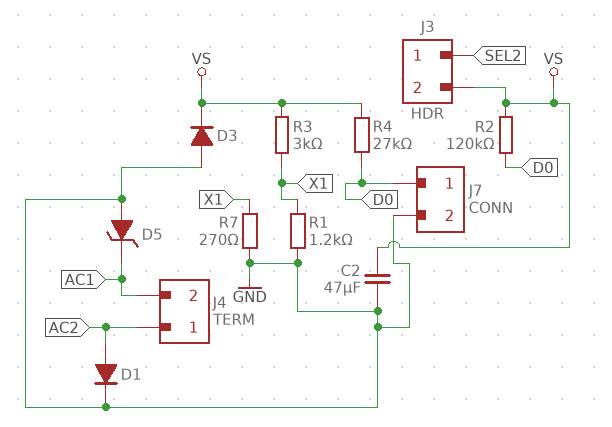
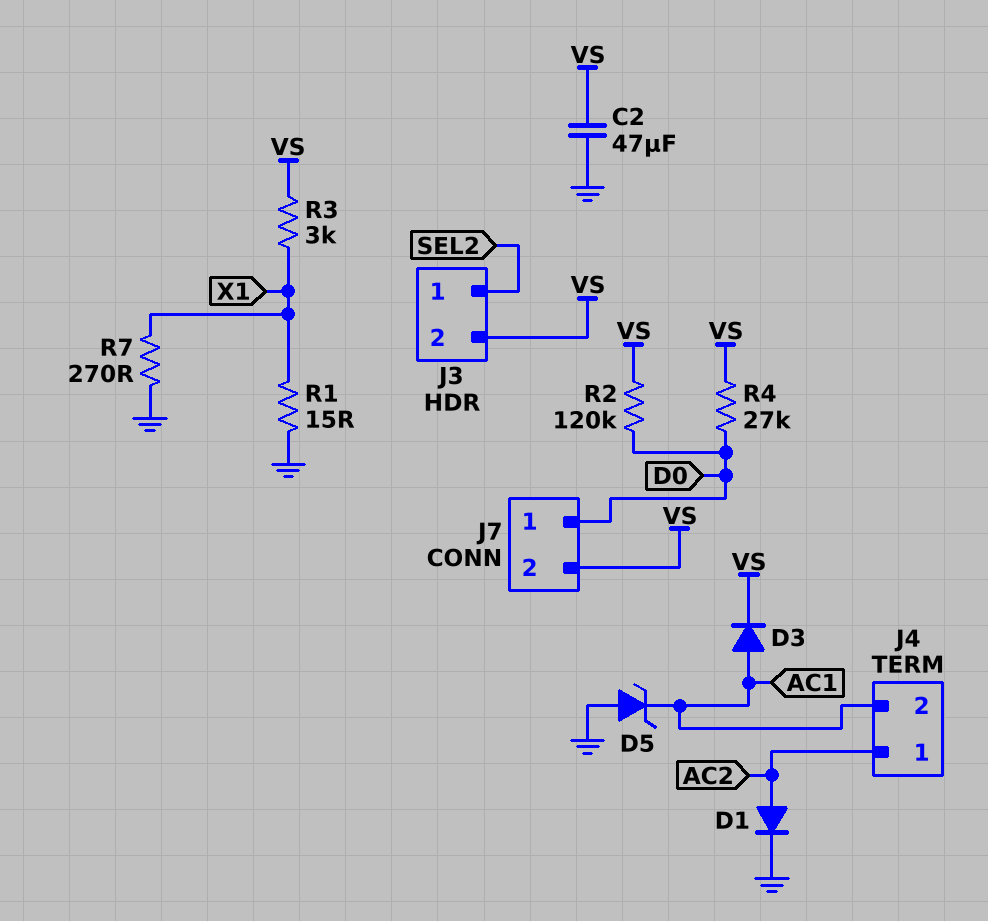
D3: diode (A GND, K VS) -> diode (A AC1, K VS)
J7 pin 2: GND -> VS
R1: 1.2k (GND, X1) -> 15 (GND, X1)

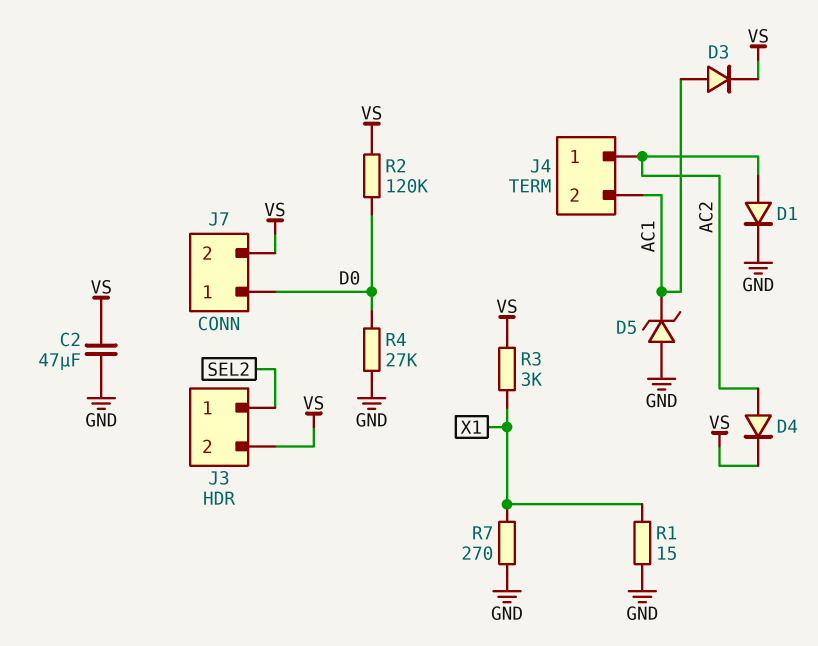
D4: none -> diode (A AC2, K VS)
R4: 27k (D0, VS) -> 27k (D0, GND)

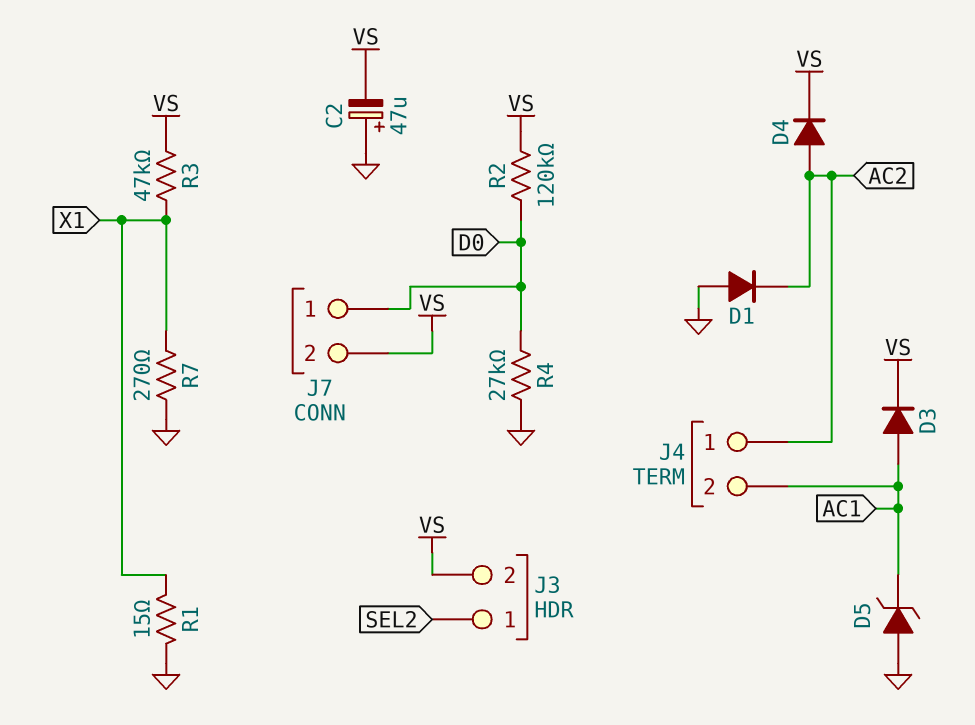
C2: 47uF (GND, VS) -> 47uF (plus GND, minus VS)
D1: diode (A AC2, K GND) -> diode (A GND, K AC2)
R3: 3k (VS, X1) -> 47k (VS, X1)

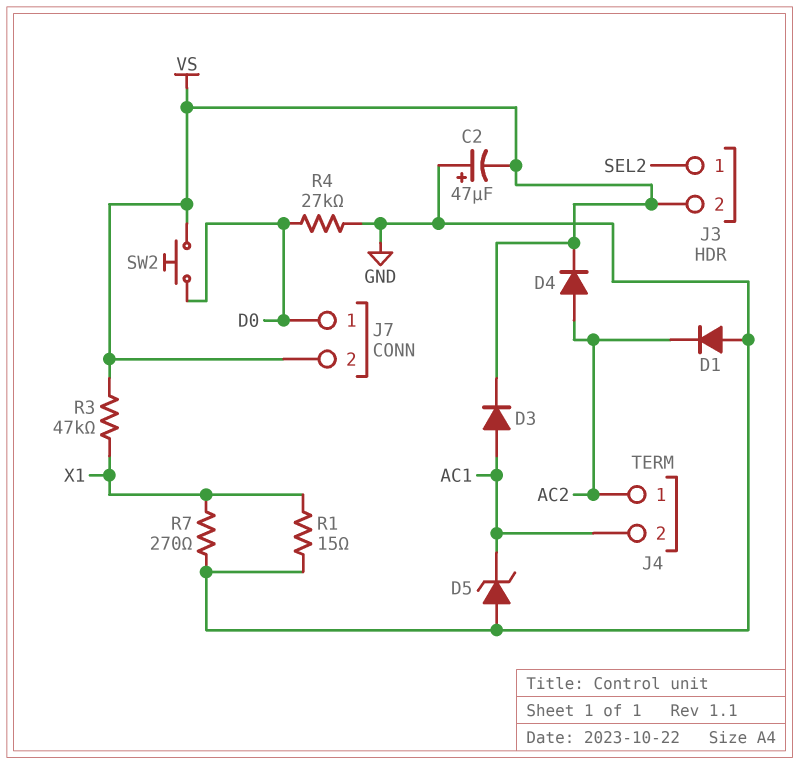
R2: 120k (D0, VS) -> none
SW2: none -> button (D0, VS)

